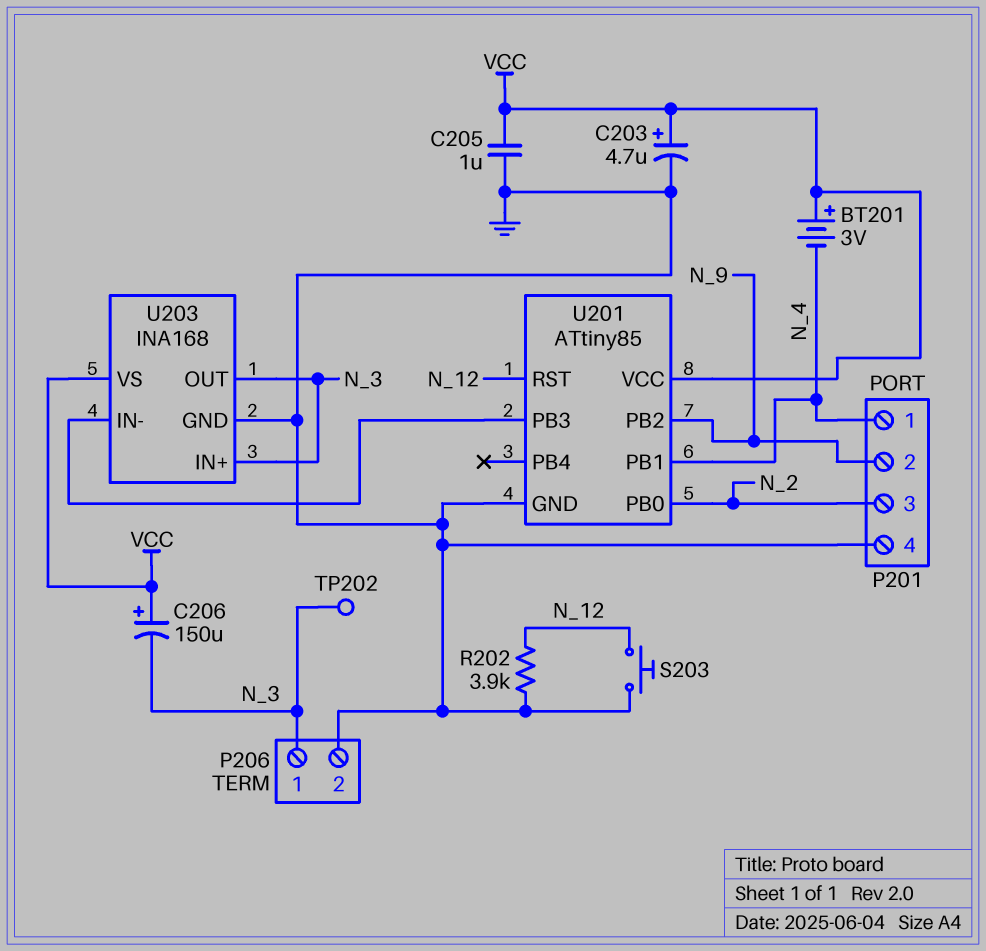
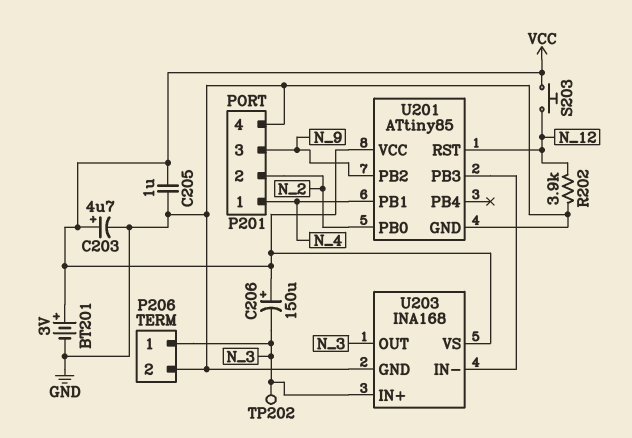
BT201: 3V (plus VCC, minus N_4) -> 3V (plus VCC, minus GND)
P201 pin 2: N_9 -> N_2
P201 pin 3: N_2 -> N_9
S203: button (GND, N_12) -> button (N_12, VCC)

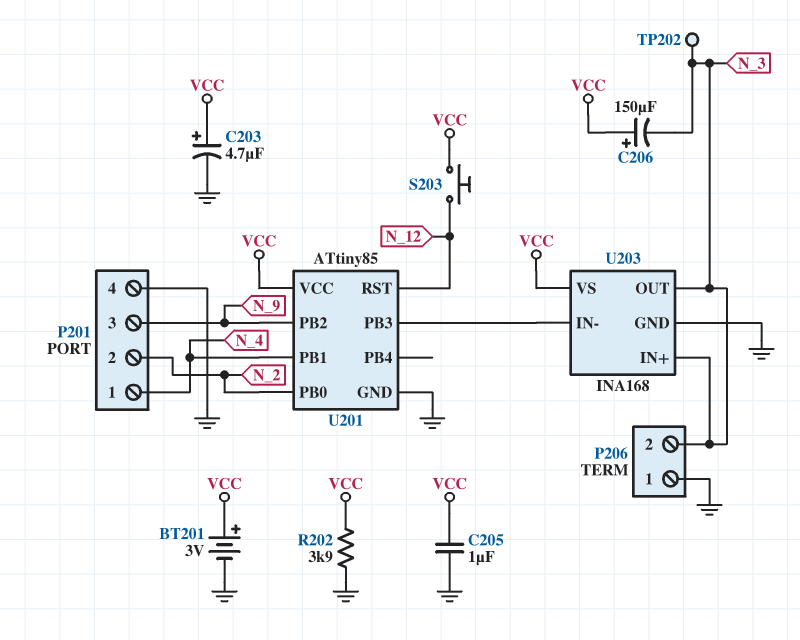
P206 pin 1: N_3 -> GND
P206 pin 2: GND -> N_3
R202: 3.9k (GND, N_12) -> 3.9k (GND, VCC)

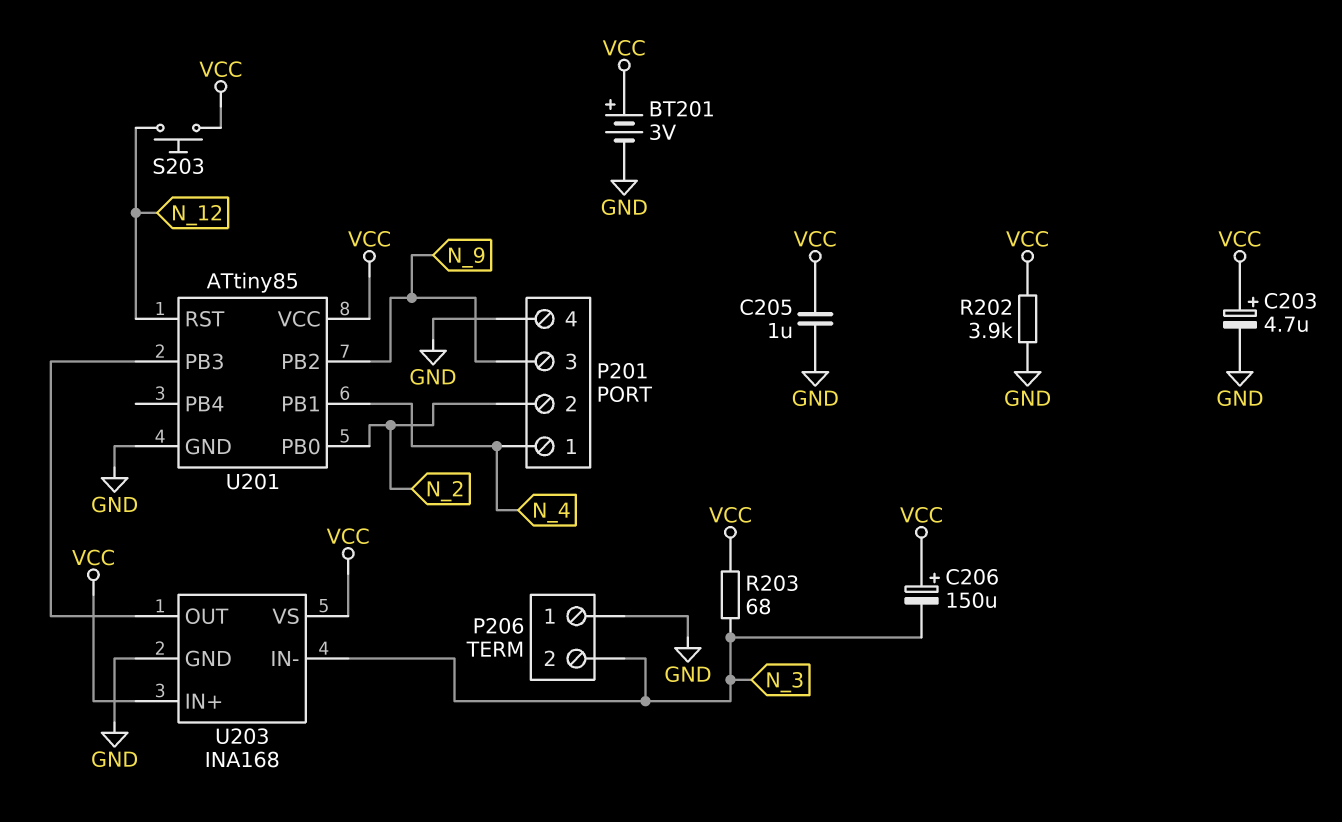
R203: none -> 68 (N_3, VCC)
TP202: test point (N_3) -> none
U203 pin IN+: N_3 -> VCC
U203 pin IN-: U201/PB3 -> N_3
U203 pin OUT: N_3 -> U201/PB3

